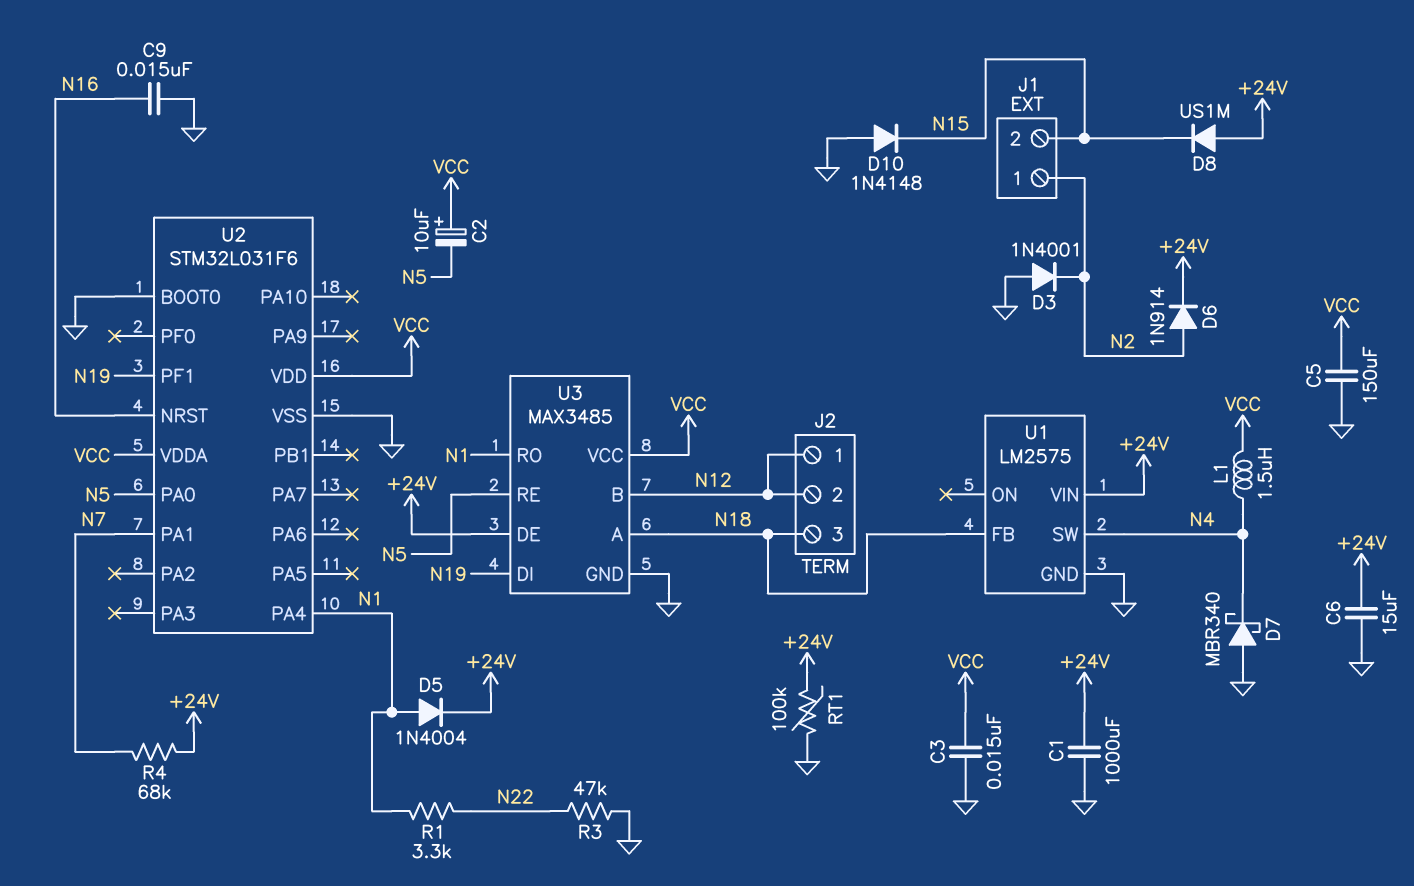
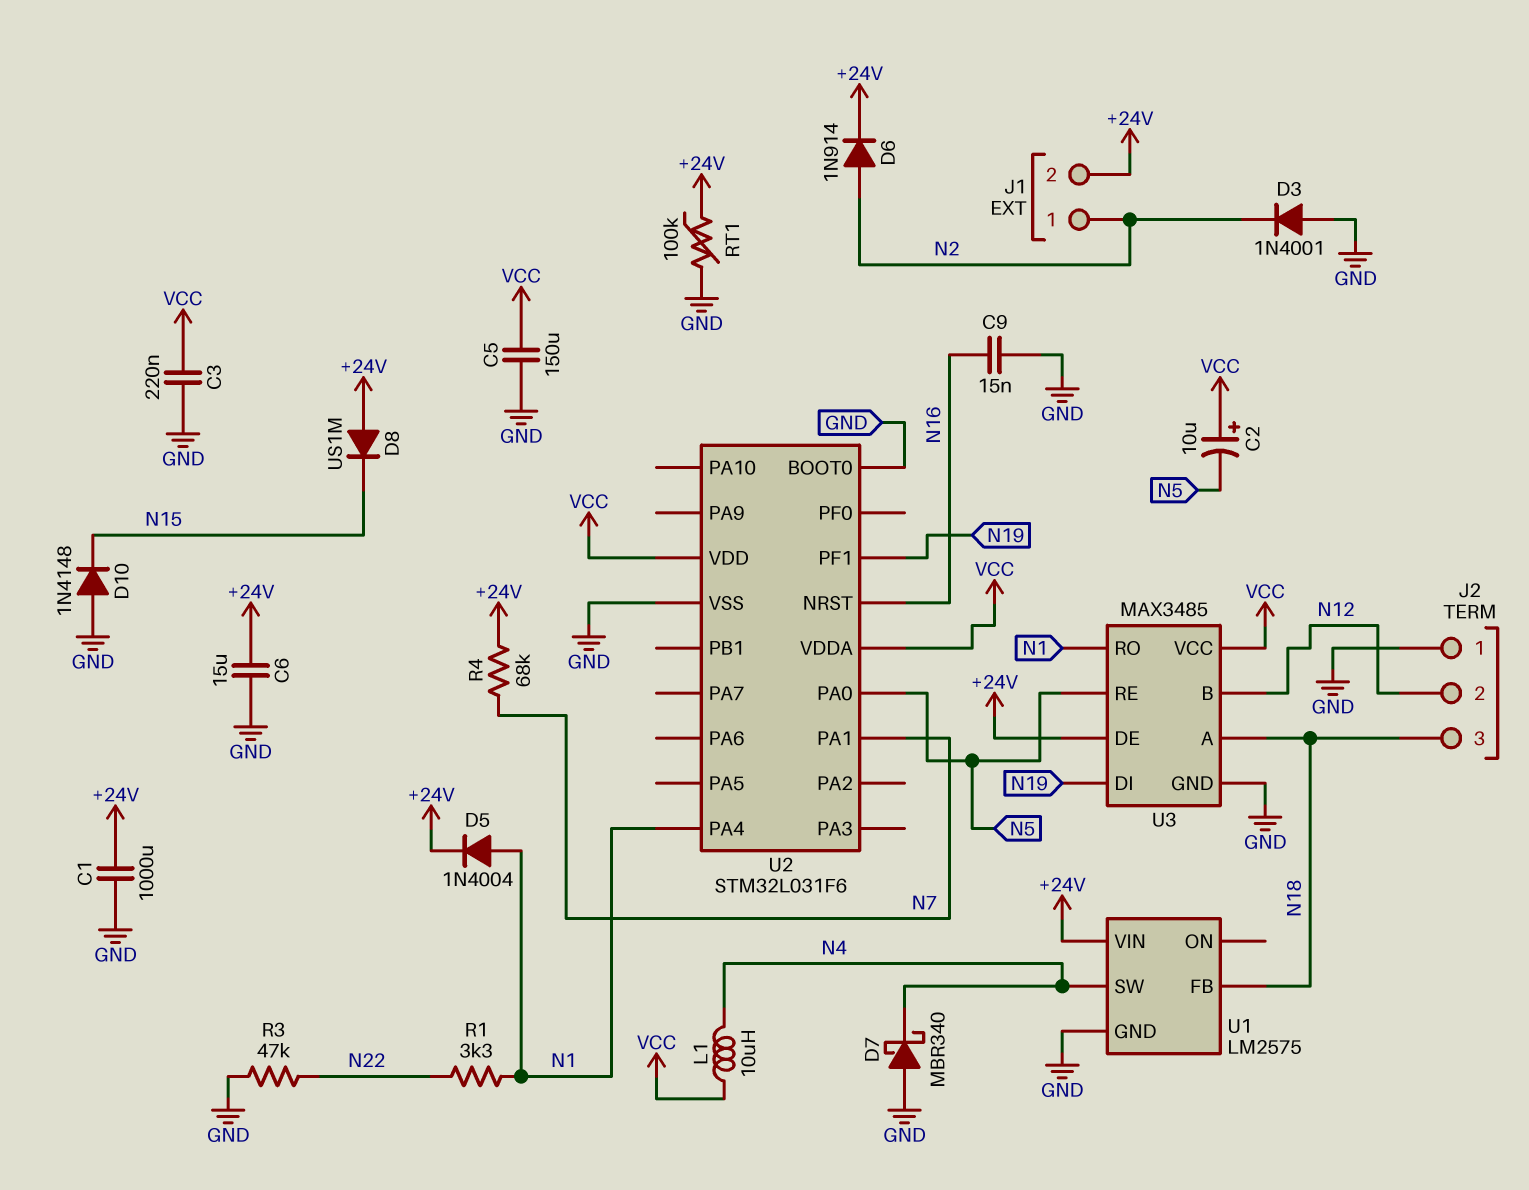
C3: 15nF (GND, VCC) -> 220nF (GND, VCC)
J1 pin 2: N15 -> +24V
J2 pin 1: N12 -> GND
L1: 1.5uH (N4, VCC) -> 10uH (N4, VCC)

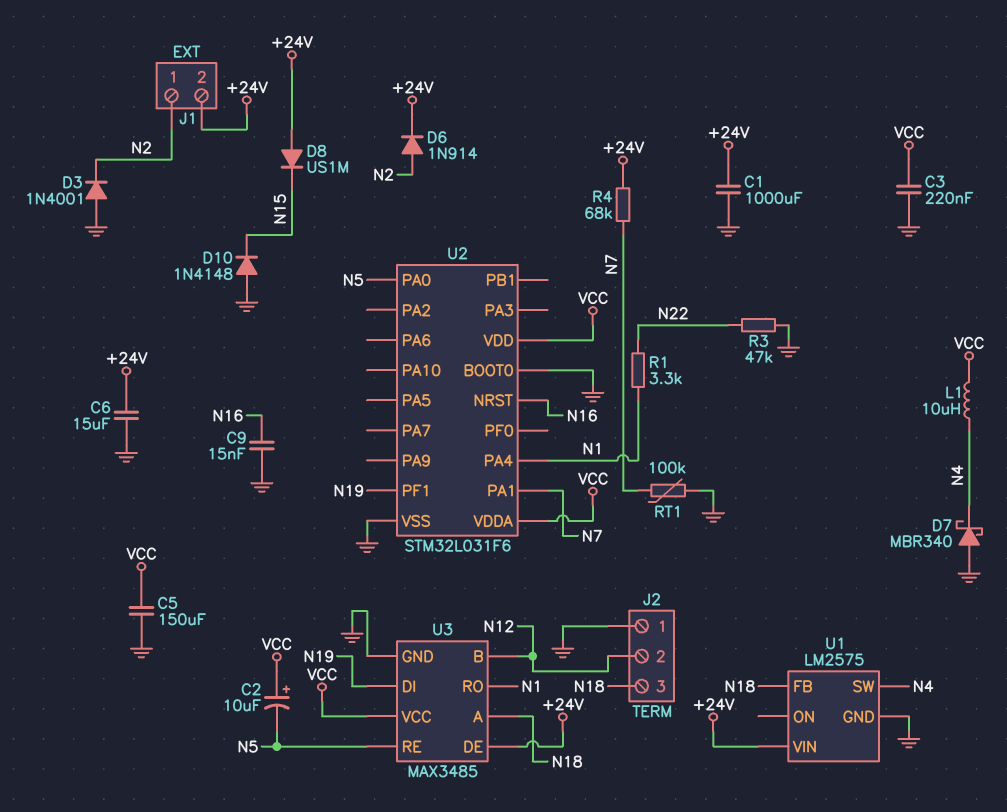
D5: diode 1N4004 (A N1, K +24V) -> none
RT1: 100k (+24V, GND) -> 100k (GND, N7)

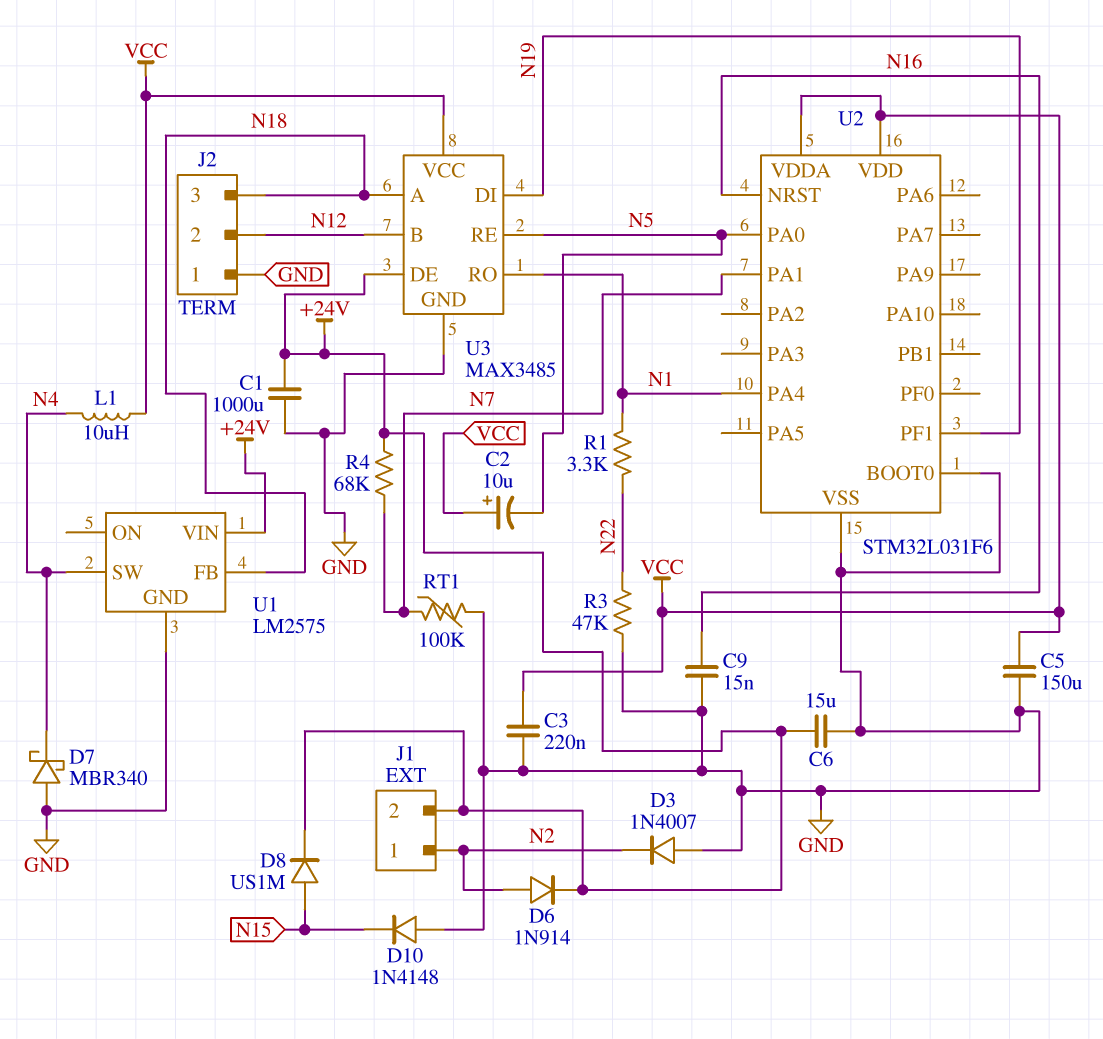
D3: diode 1N4001 (A GND, K N2) -> diode 1N4007 (A GND, K N2)
D8: diode US1M (A +24V, K N15) -> diode US1M (A N15, K +24V)

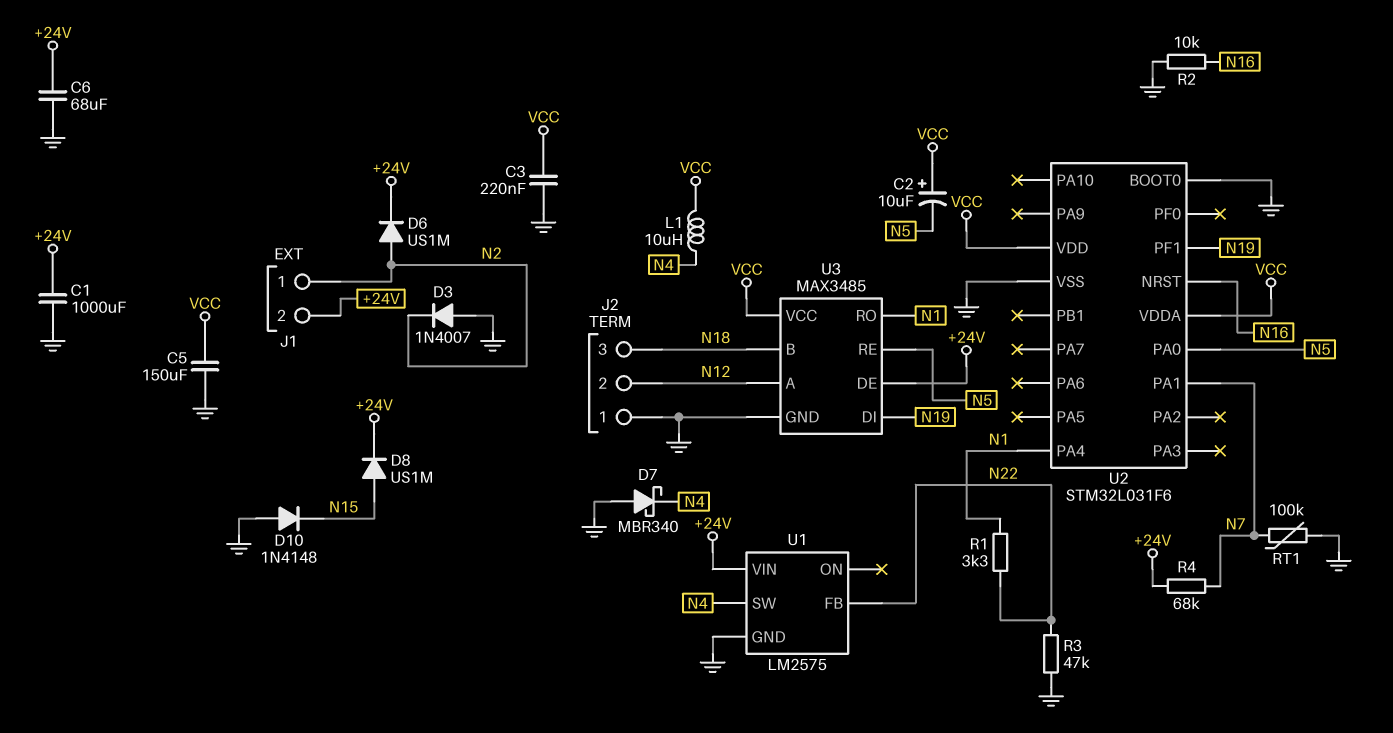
C6: 15uF (+24V, GND) -> 68uF (+24V, GND)
C9: 15nF (GND, N16) -> none
D6: diode 1N914 (A N2, K +24V) -> diode US1M (A N2, K +24V)
R2: none -> 10k (GND, N16)
U1 pin FB: N18 -> N22
U3 pin A: N18 -> N12
U3 pin B: N12 -> N18

